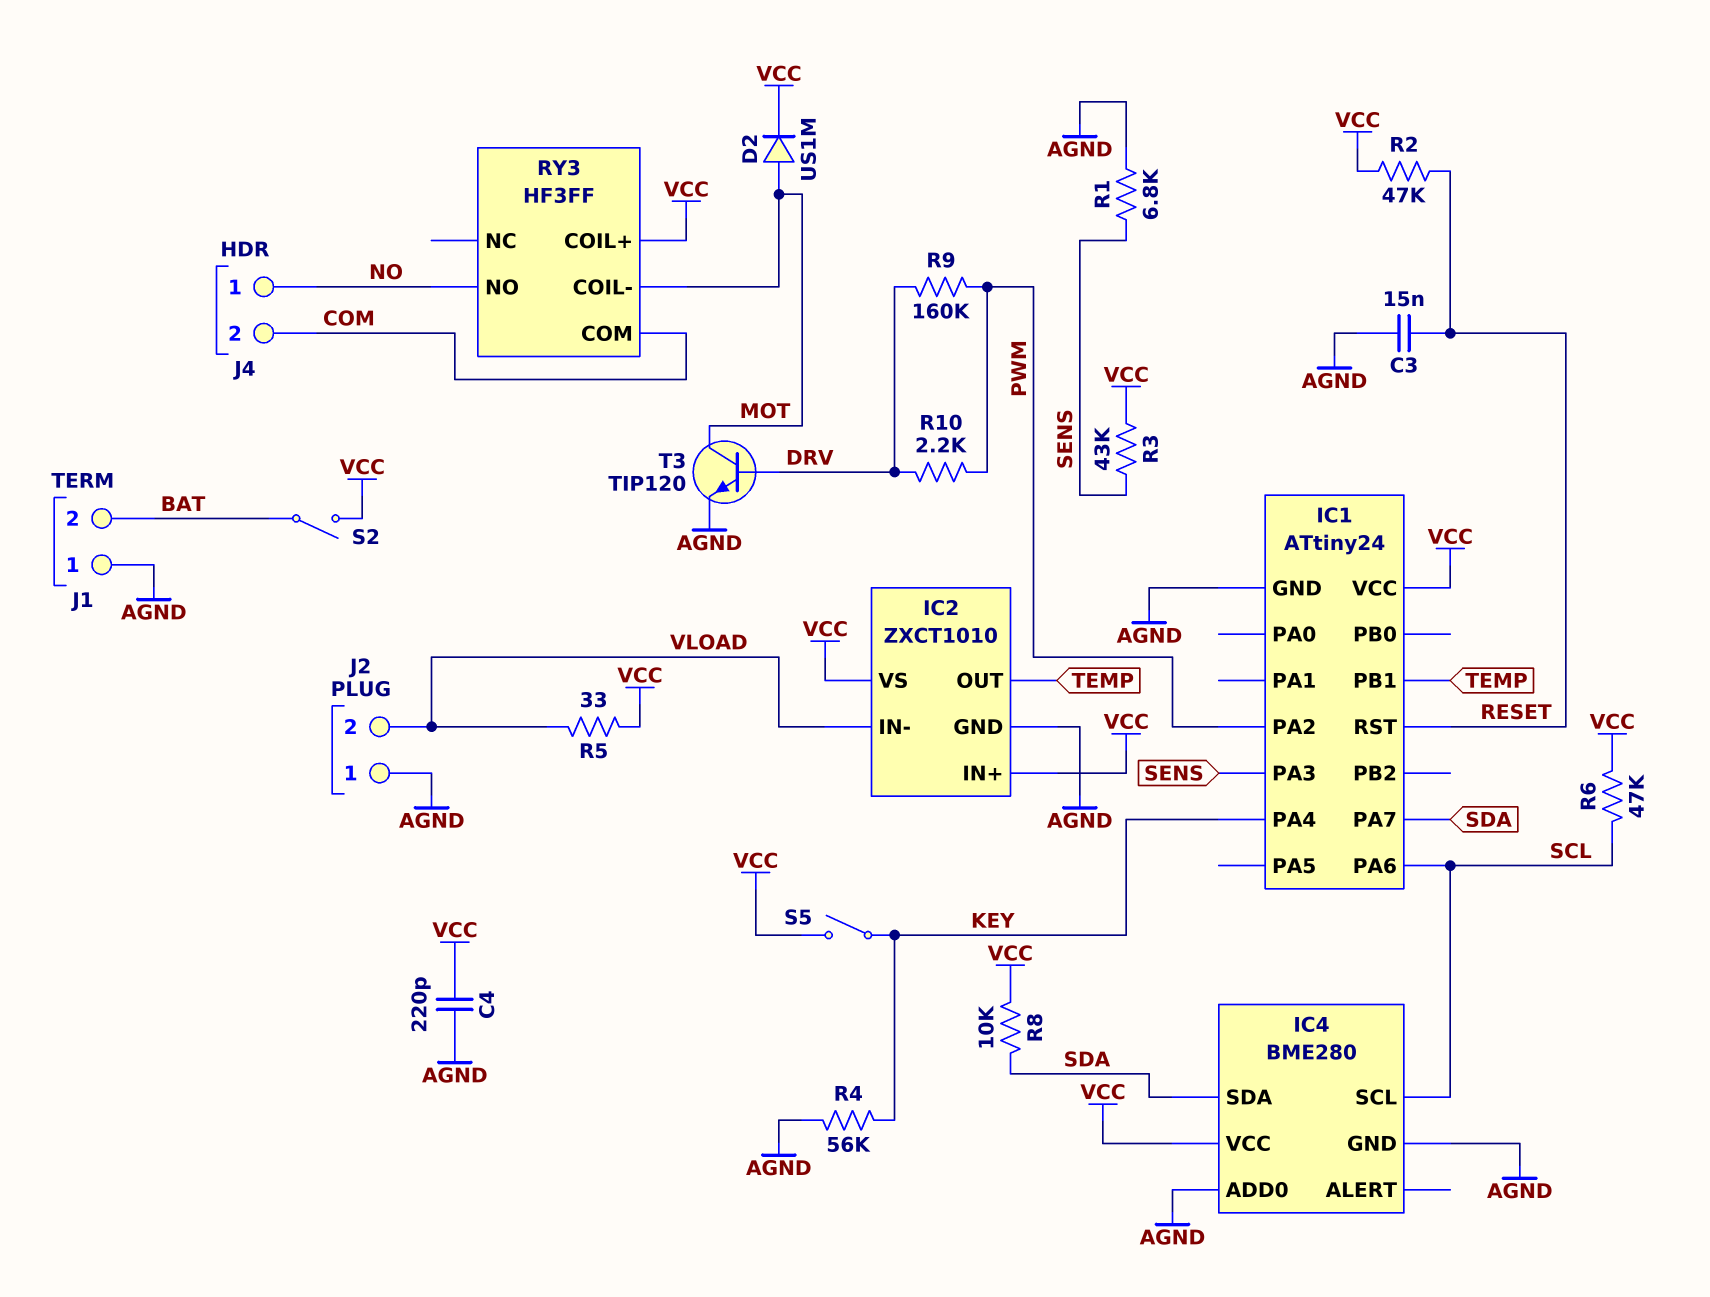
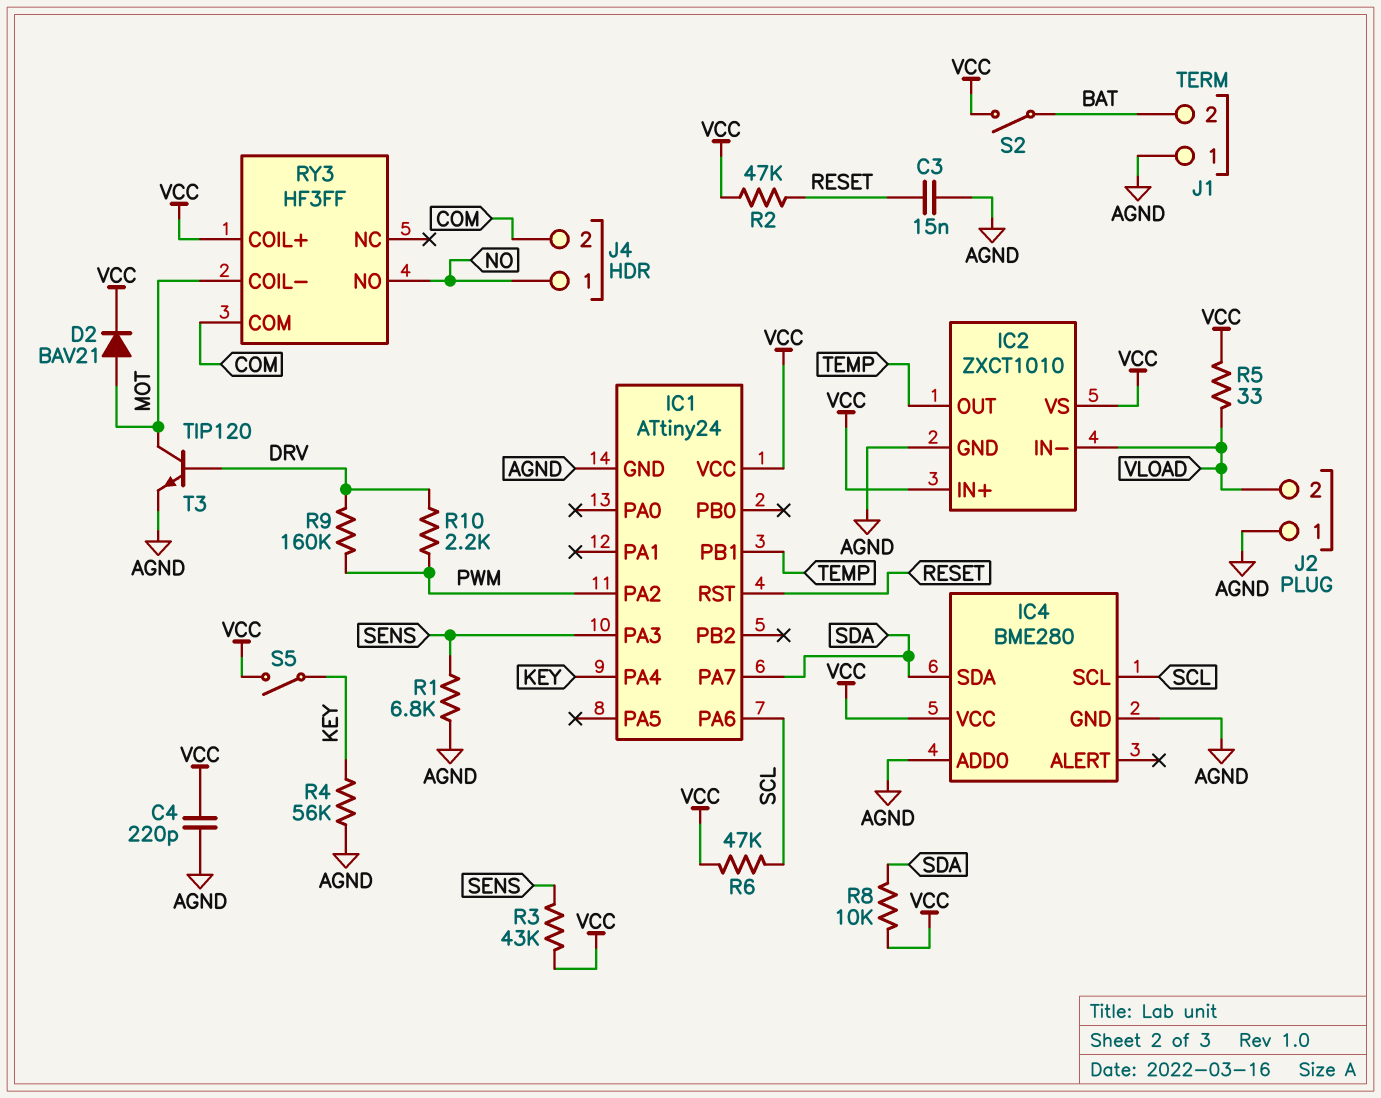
D2: diode US1M (A MOT, K VCC) -> diode BAV21 (A MOT, K VCC)

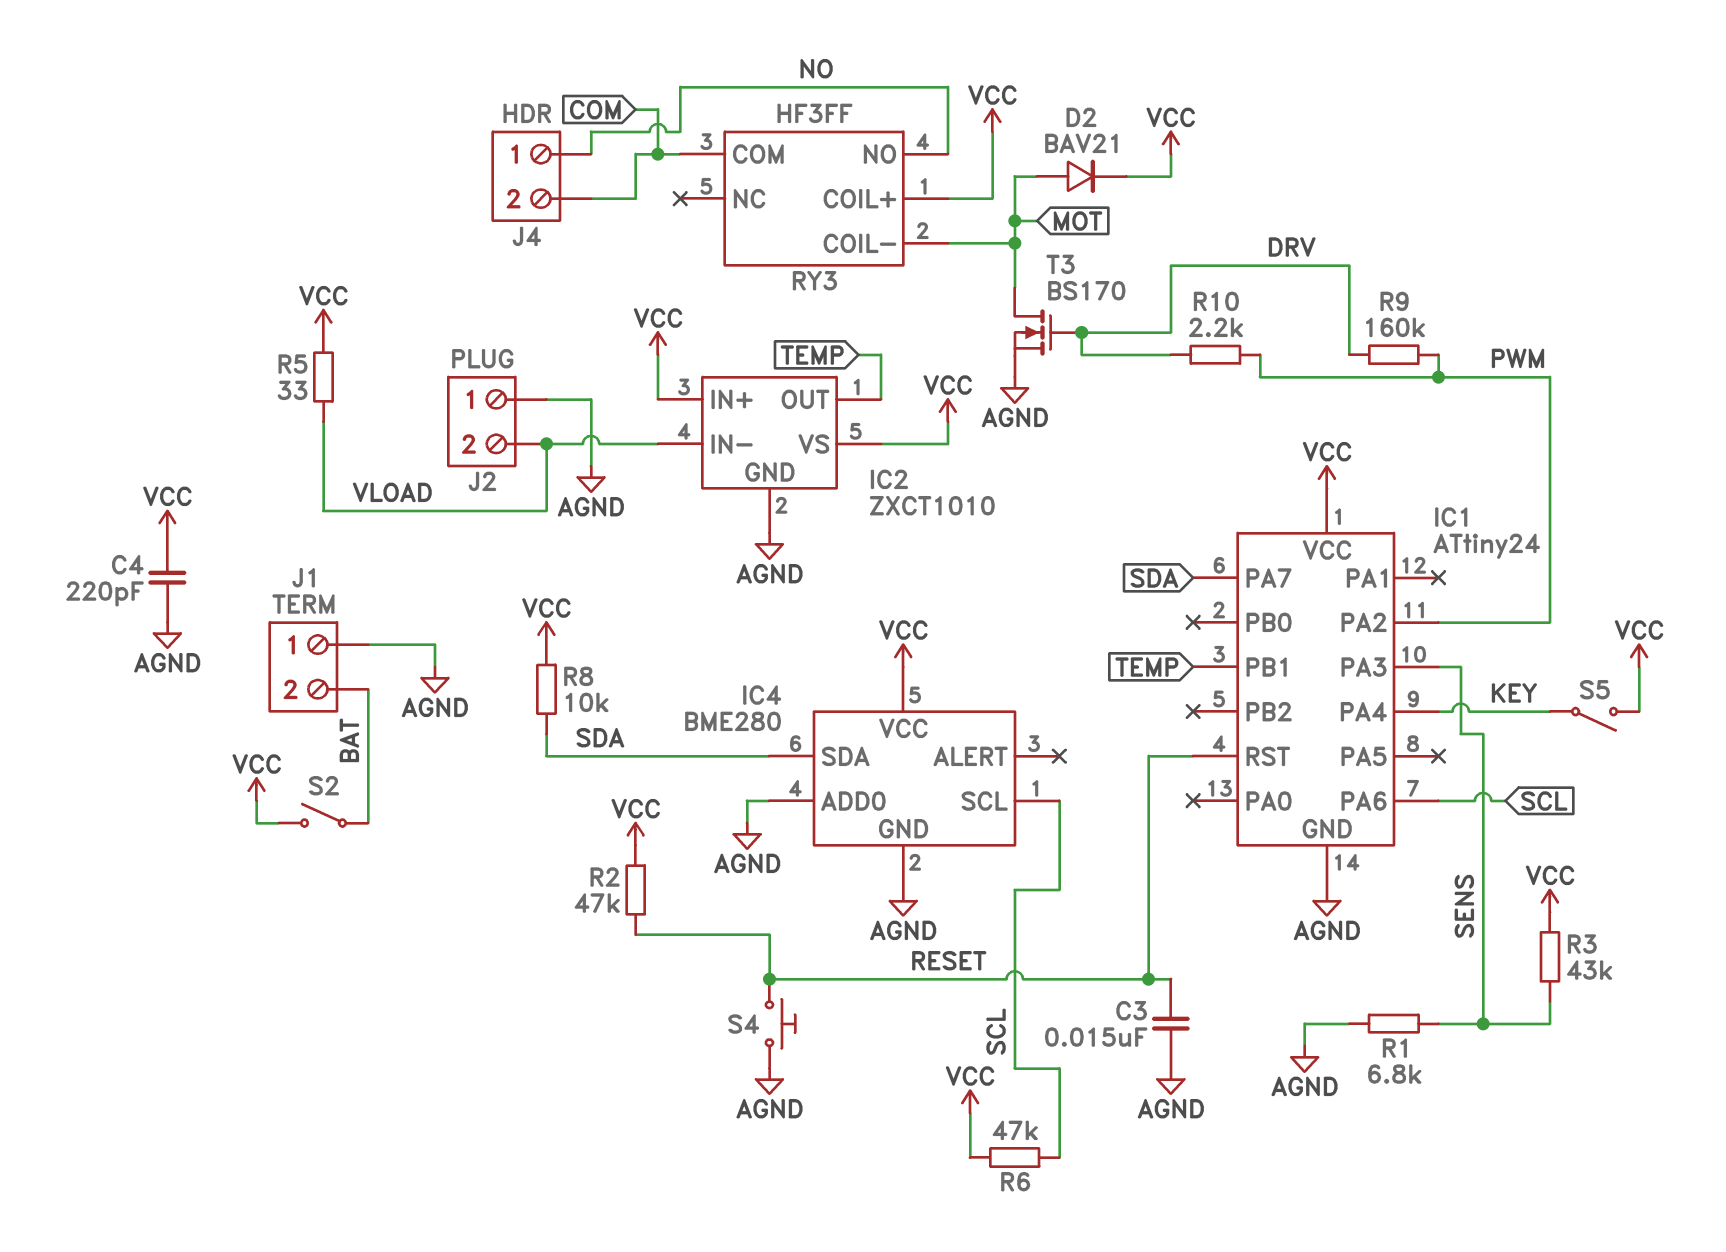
R4: 56k (AGND, KEY) -> none
S4: none -> button (AGND, RESET)
T3: NPN TIP120 (B DRV, C MOT, E AGND) -> NMOS BS170 (G DRV, D MOT, S AGND)

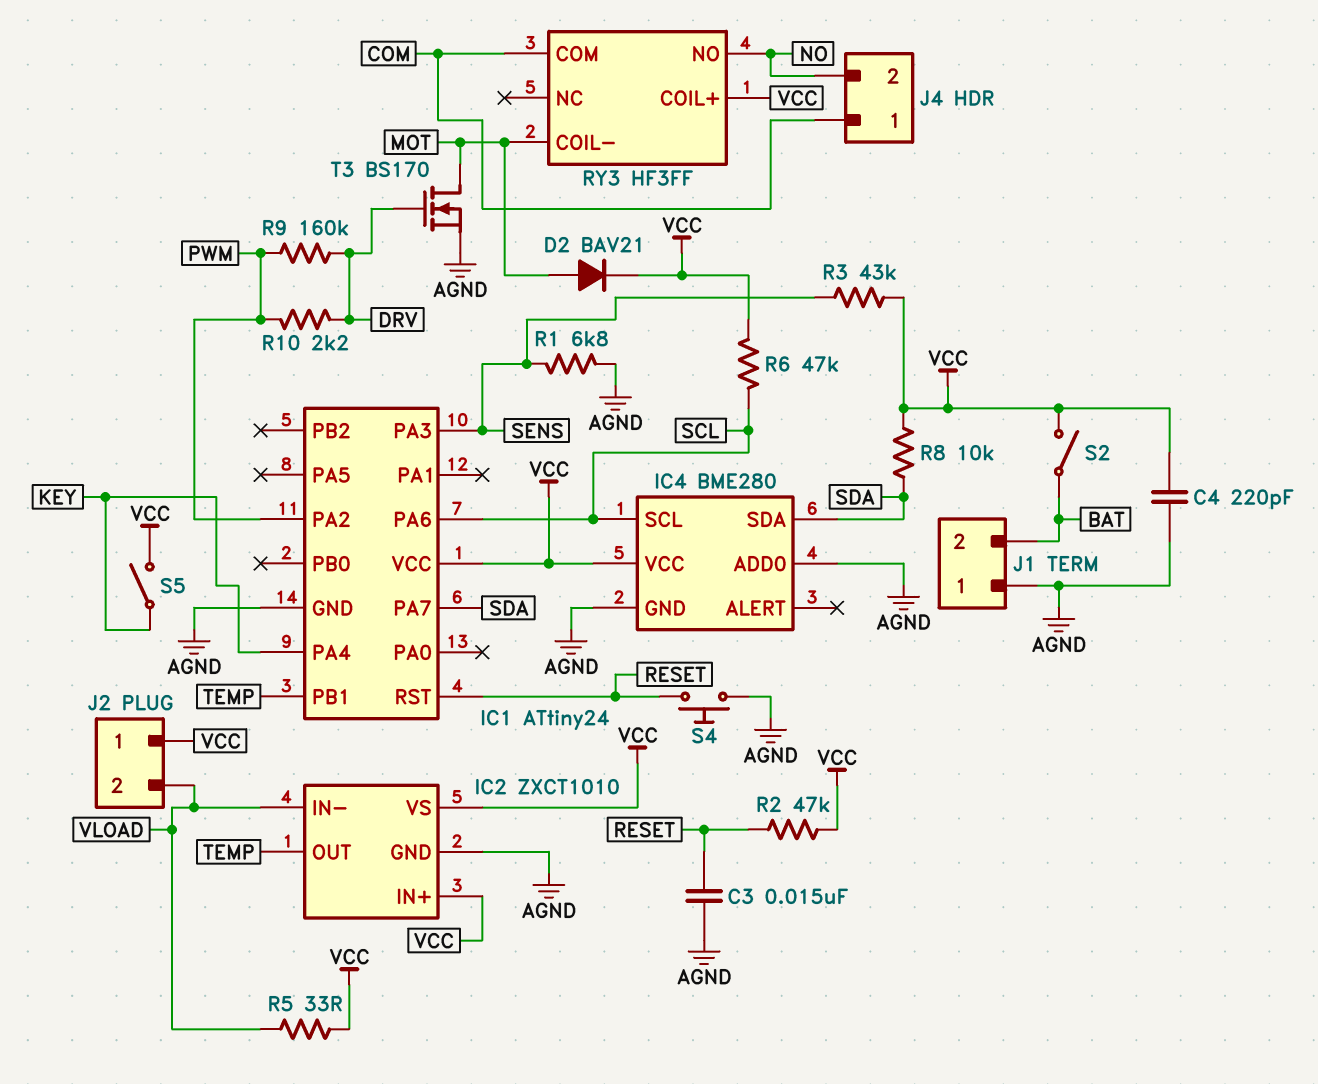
J2 pin 1: AGND -> VCC
J4 pin 1: NO -> COM
J4 pin 2: COM -> NO

